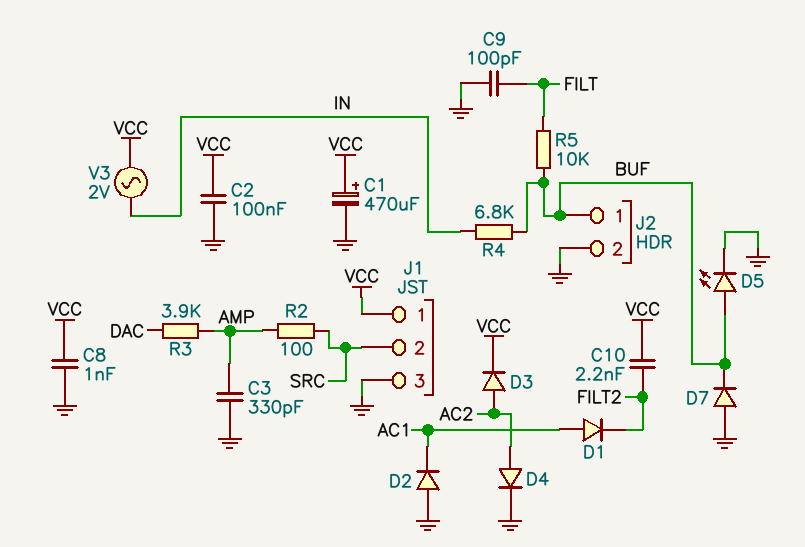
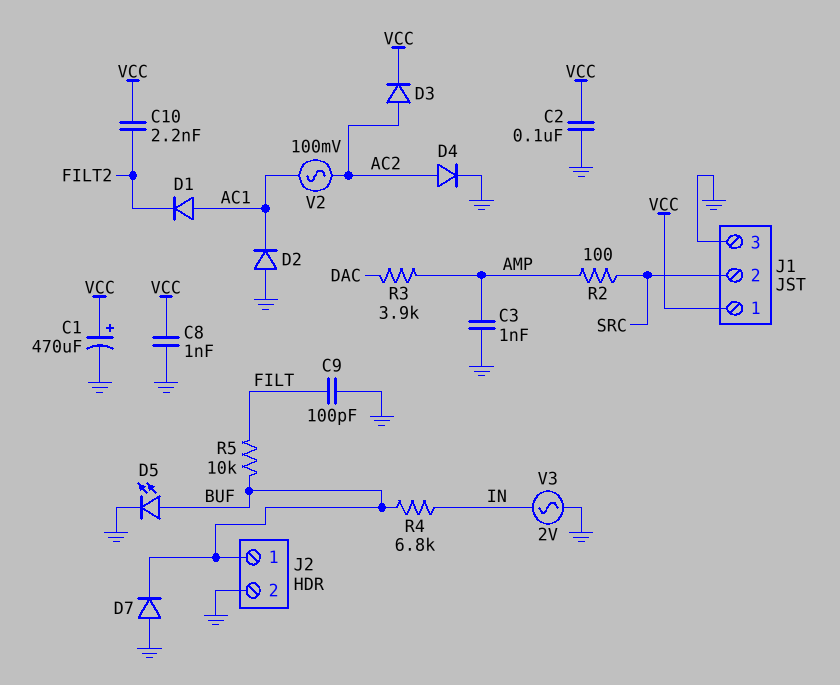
C3: 330pF (AMP, GND) -> 1nF (AMP, GND)
V2: none -> AC 100mV (AC1, AC2)
V3: AC 2V (IN, VCC) -> AC 2V (GND, IN)

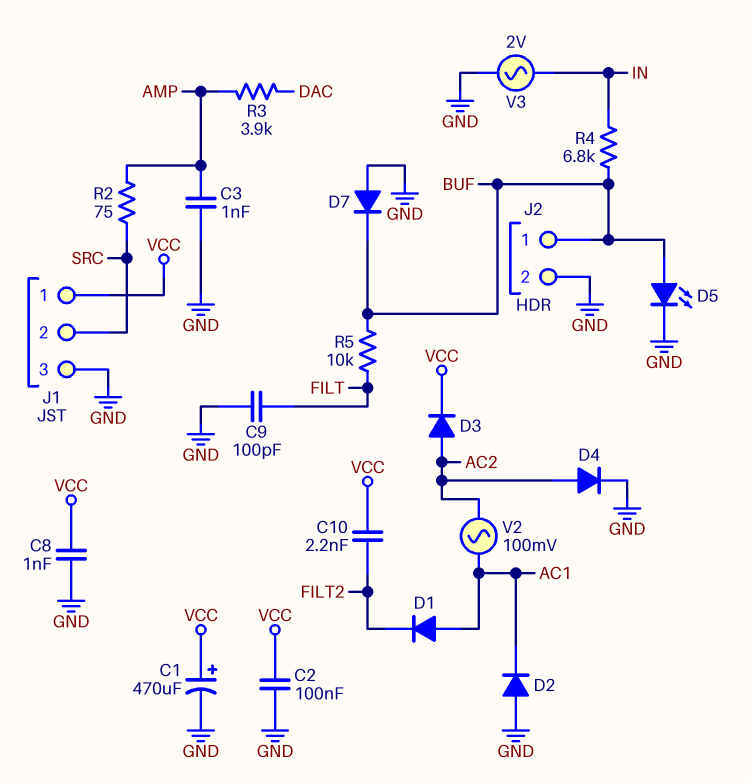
R2: 100 (AMP, SRC) -> 75 (AMP, SRC)

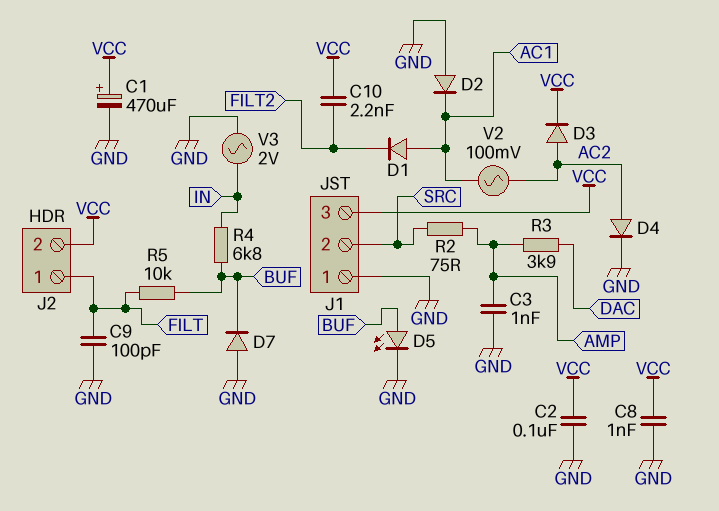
J1 pin 1: VCC -> GND
J1 pin 3: GND -> VCC
J2 pin 1: BUF -> FILT
J2 pin 2: GND -> VCC

